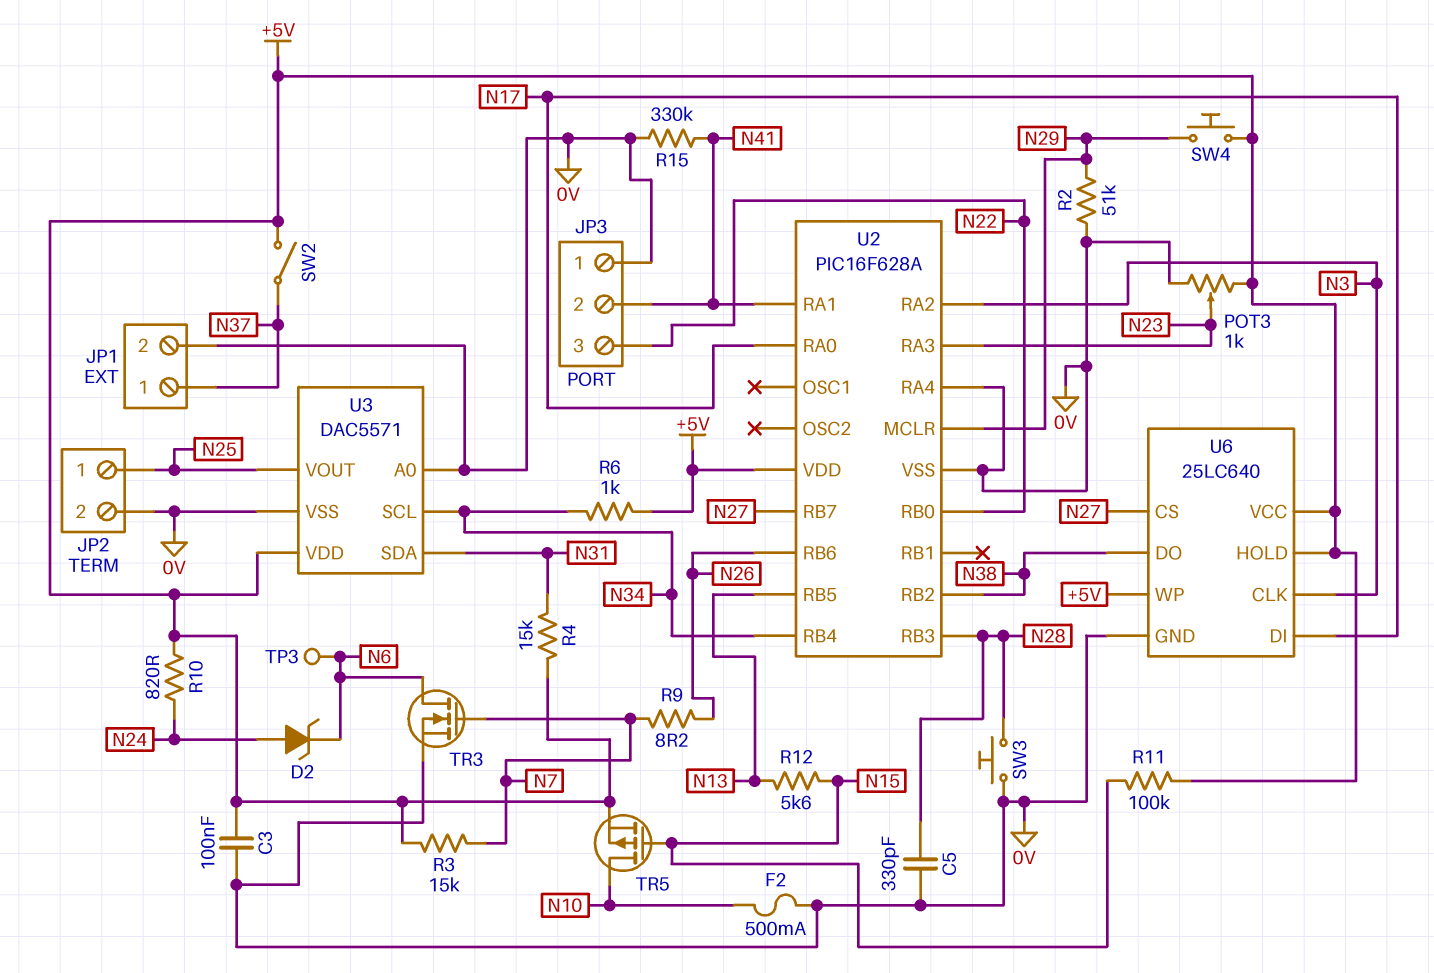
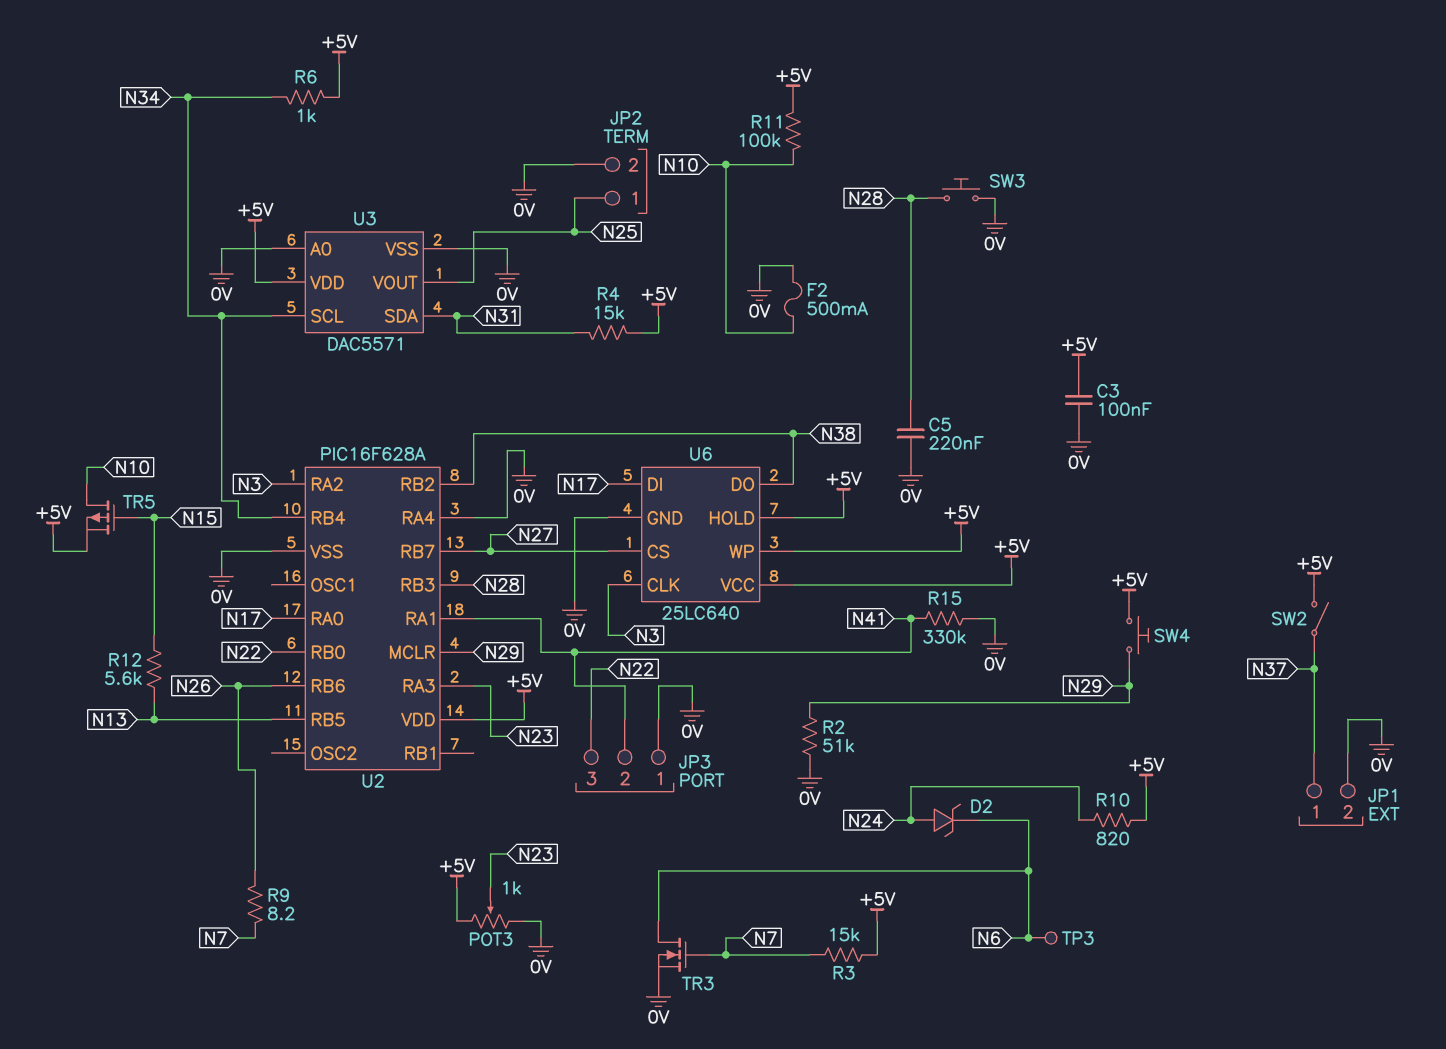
C5: 330pF (0V, N28) -> 220nF (0V, N28)
R11: 100k (+5V, N15) -> 100k (+5V, N10)

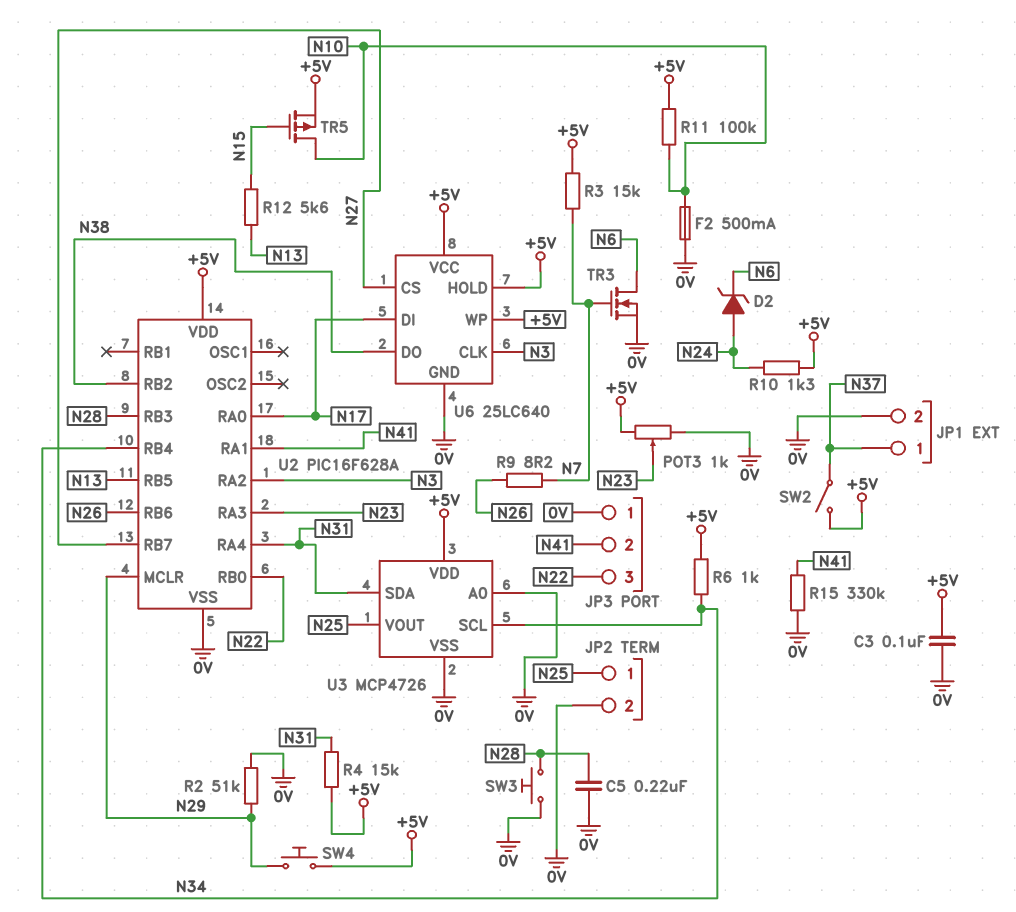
R10: 820 (+5V, N24) -> 1.3k (+5V, N24)
TP3: test point (N6) -> none
U2 pin RA4: 0V -> N31
U3: DAC5571 -> MCP4726

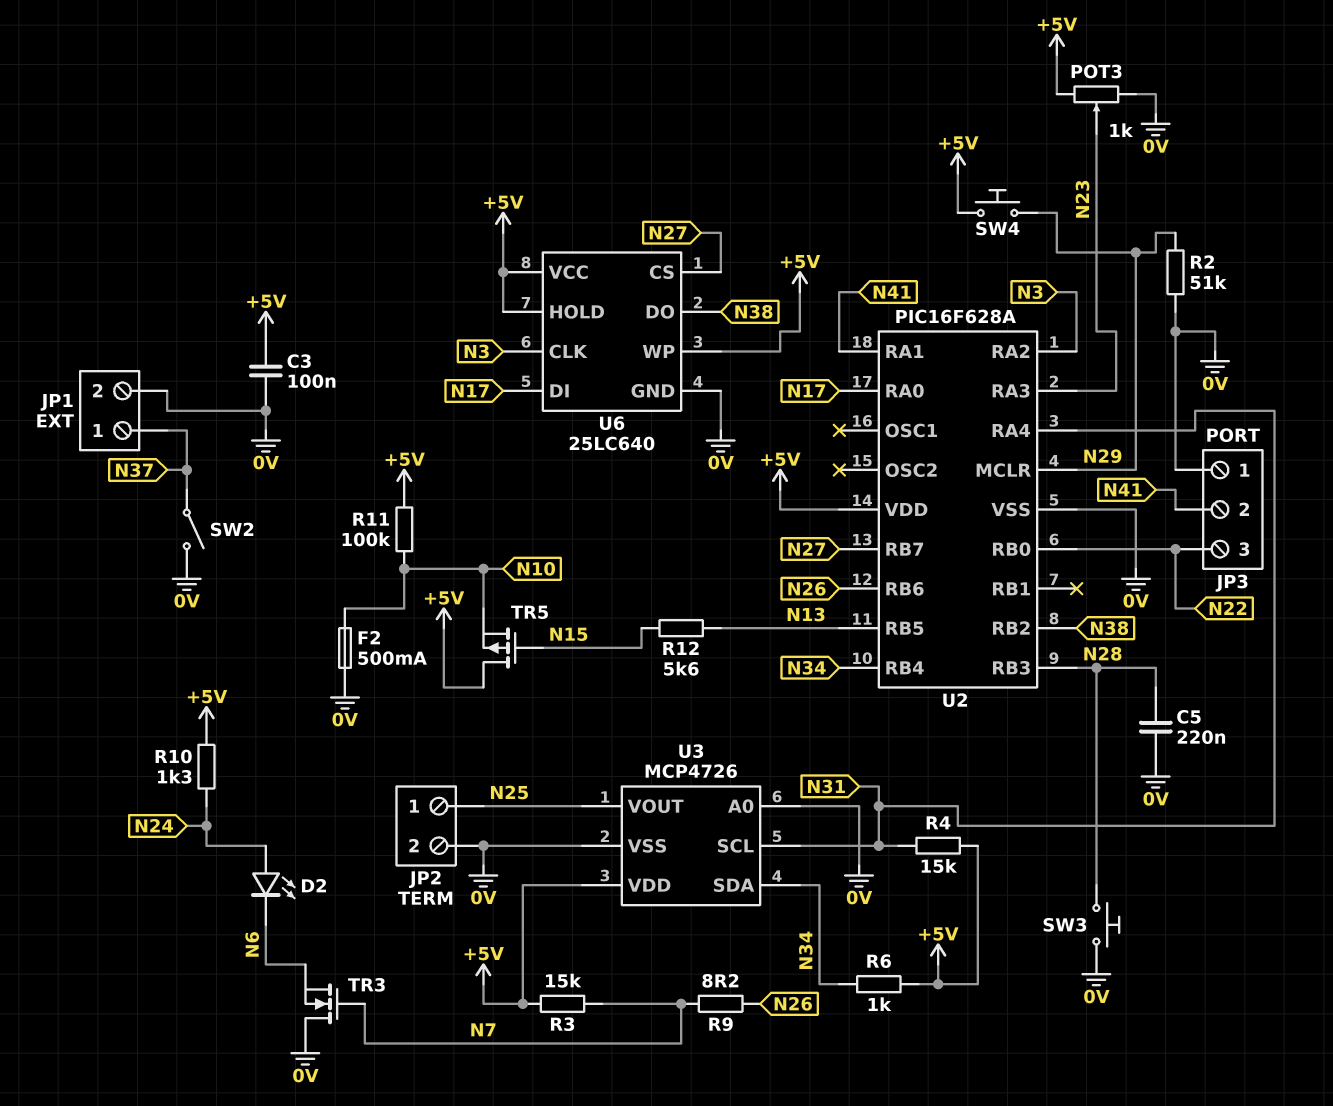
D2: zener (A N24, K N6) -> LED (A N24, K N6)
R15: 330k (0V, N41) -> none
SW2: switch (+5V, N37) -> switch (0V, N37)
TR3: NMOS (G N7, D N6, S 0V) -> NMOS (G N7, D 0V, S N6)
TR5: PMOS (G N15, D N10, S +5V) -> PMOS (G N15, D +5V, S N10)
U3 pin SCL: N34 -> N31
U3 pin SDA: N31 -> N34

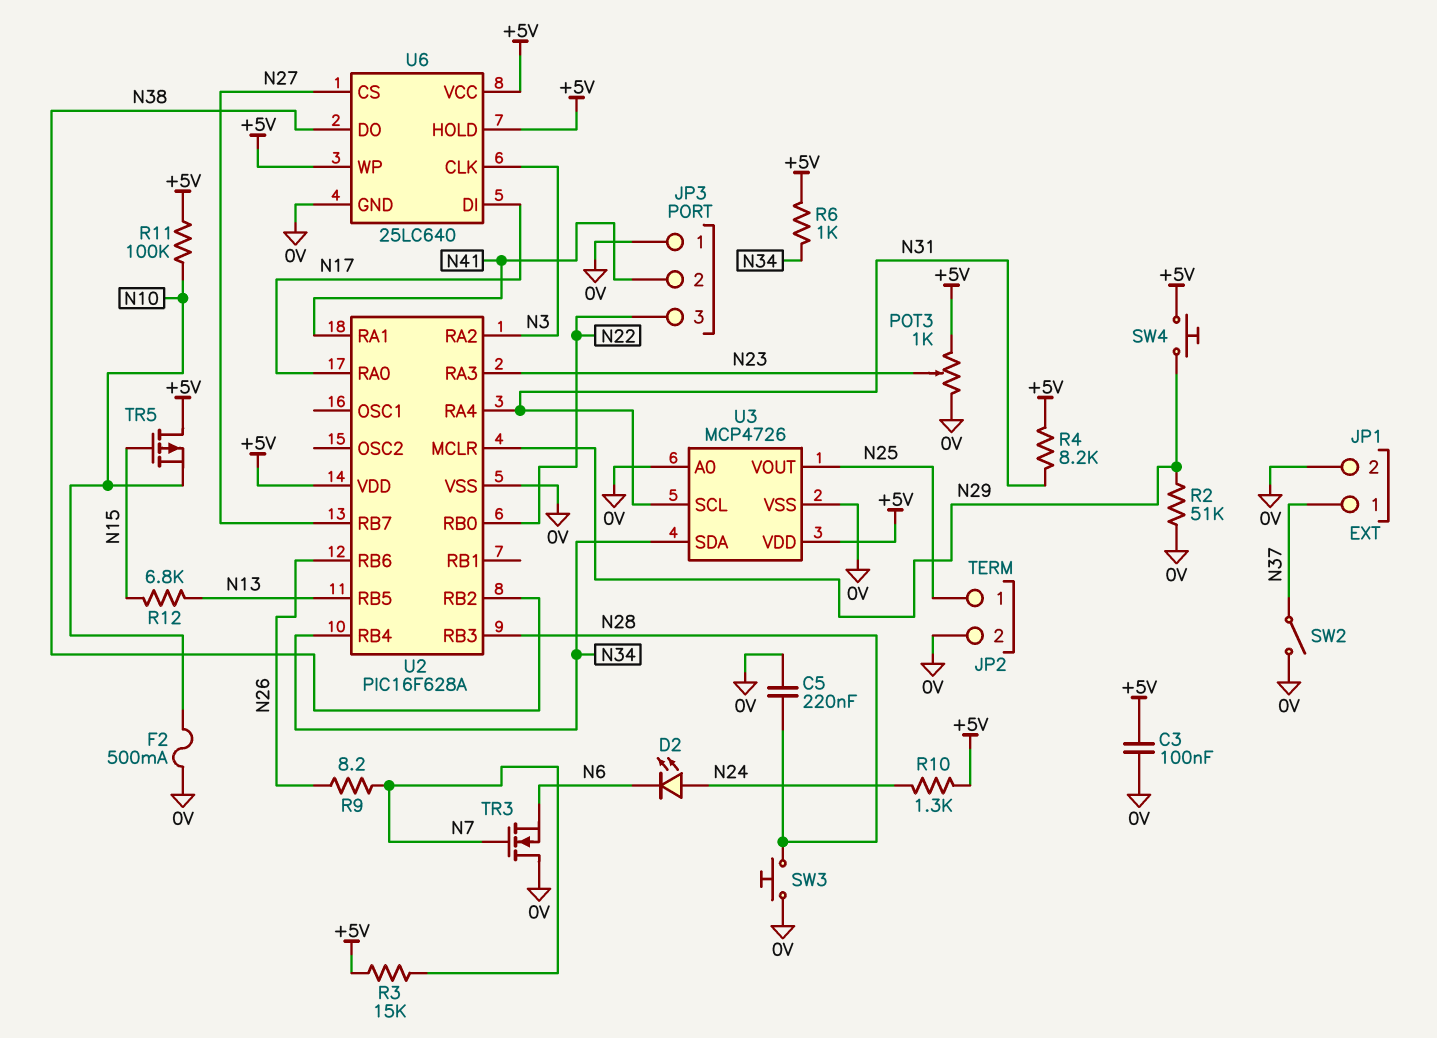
R4: 15k (+5V, N31) -> 8.2k (+5V, N31)
R12: 5.6k (N13, N15) -> 6.8k (N13, N15)

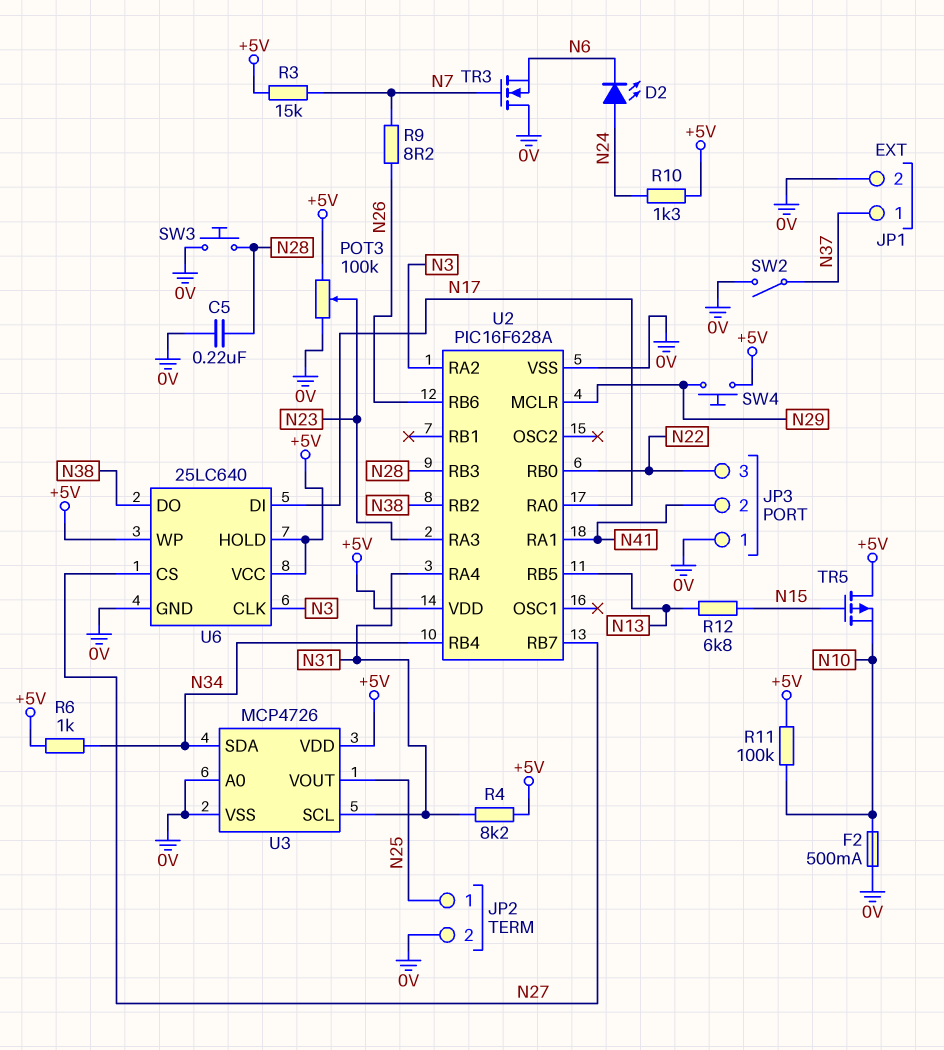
C3: 100nF (+5V, 0V) -> none
POT3: 1k (+5V, 0V, wiper N23) -> 100k (+5V, 0V, wiper N23)
R2: 51k (0V, N29) -> none

